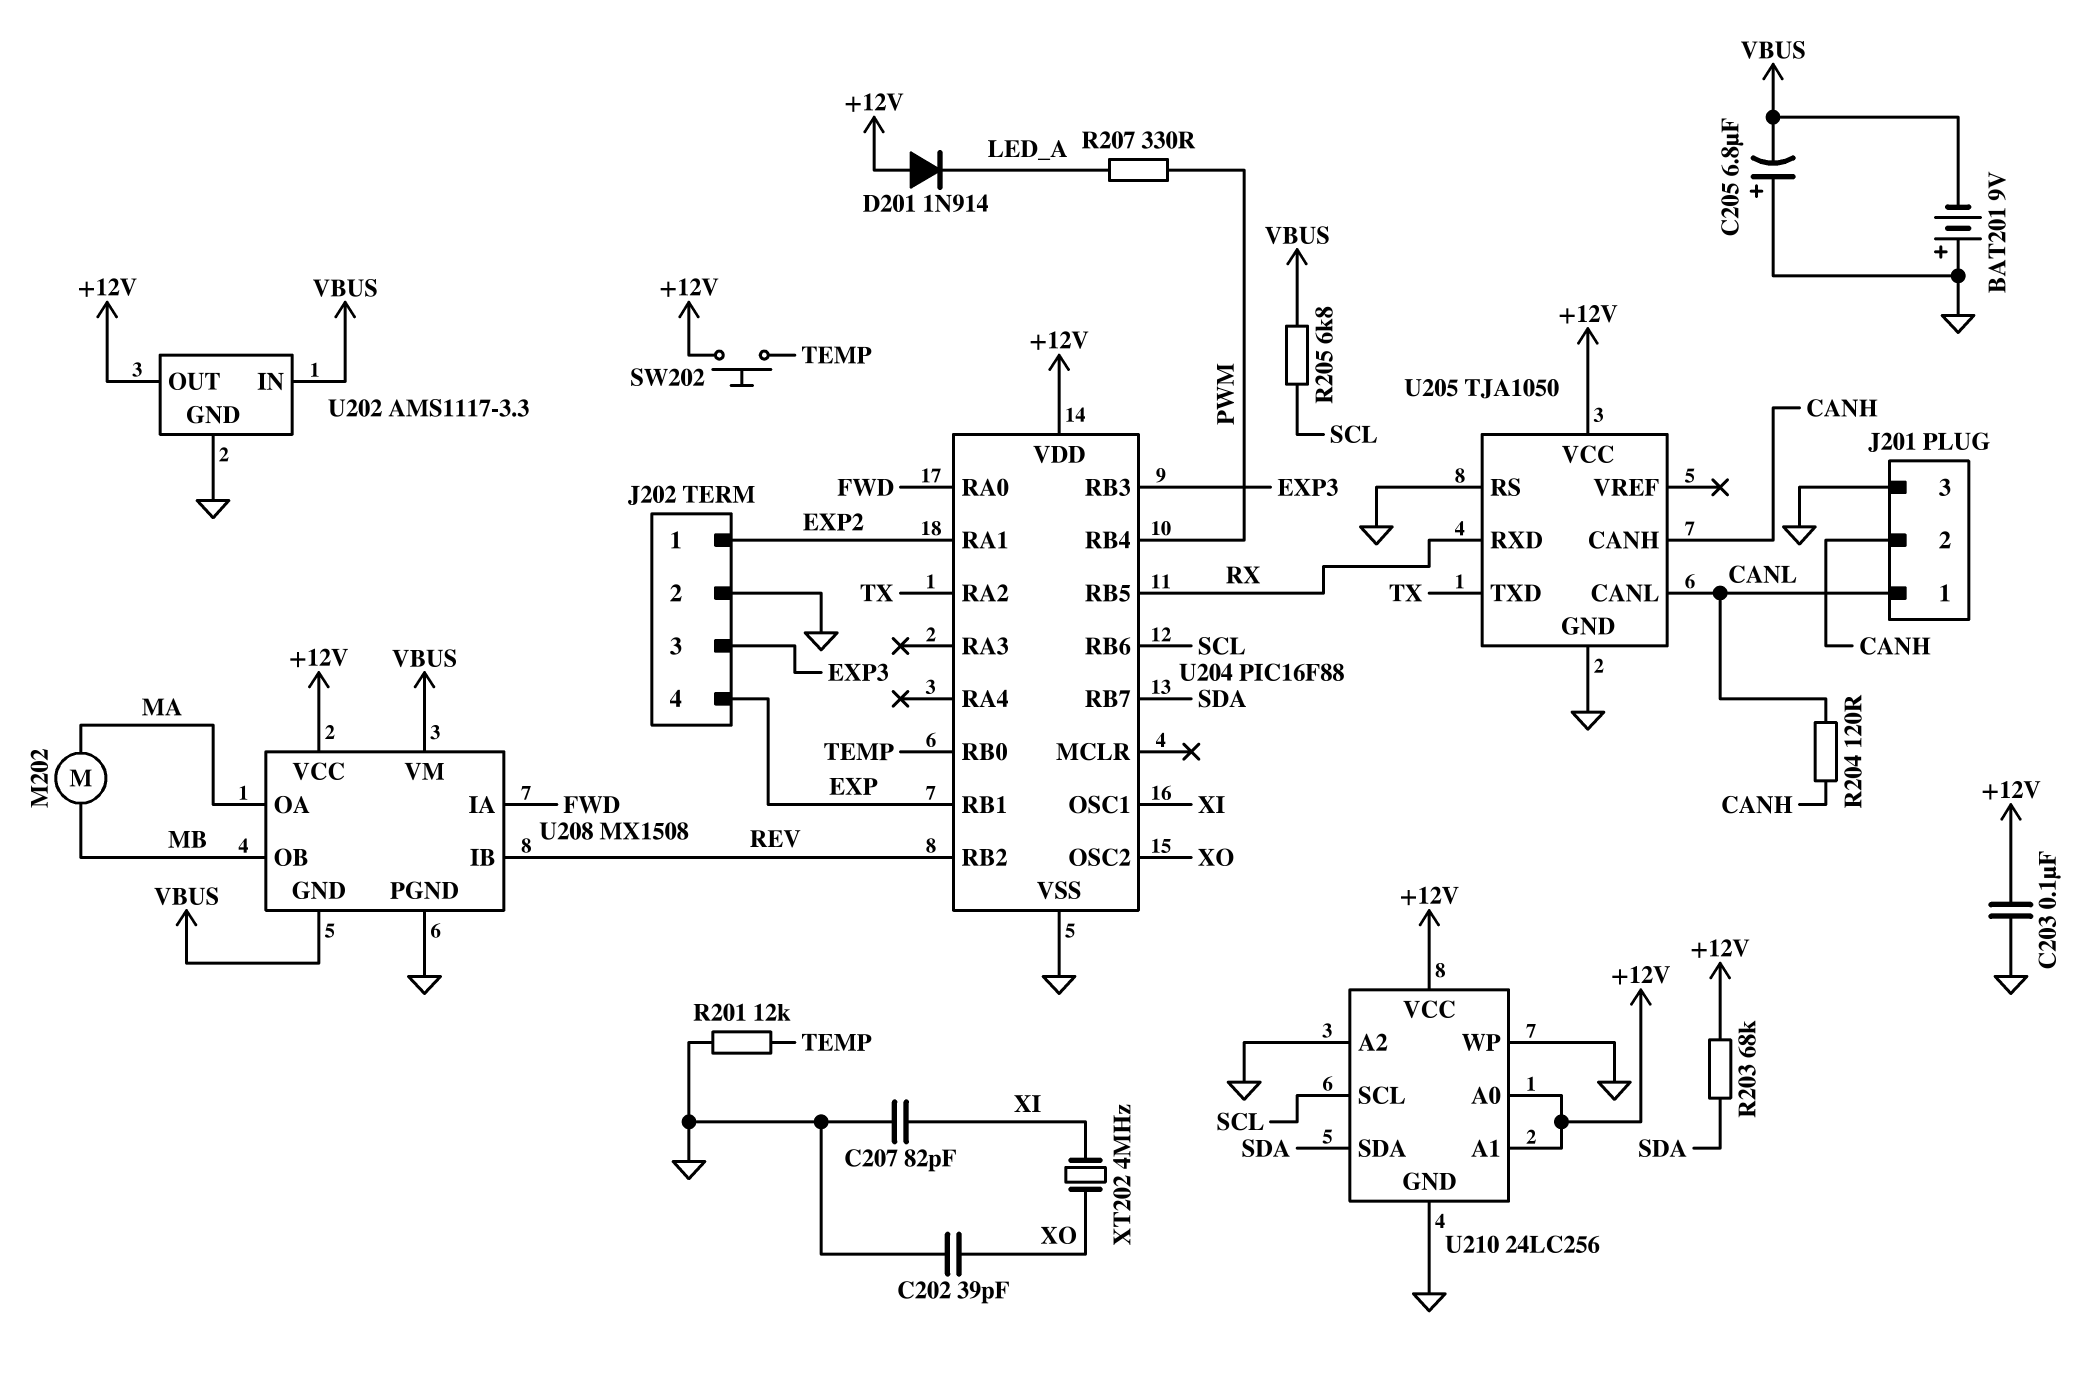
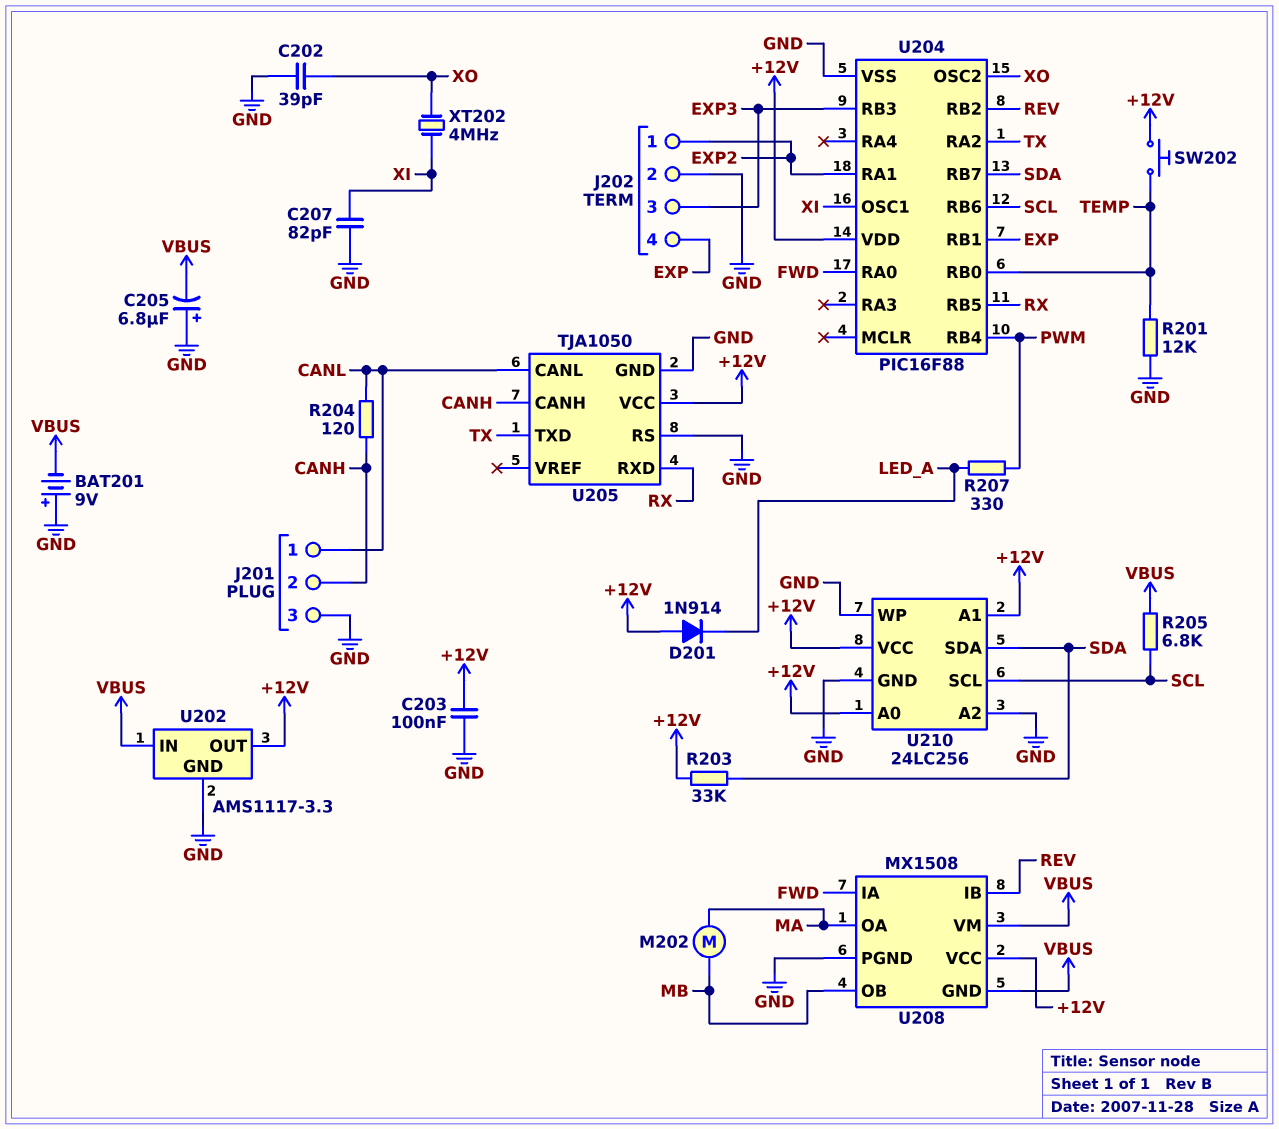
R203: 68k (+12V, SDA) -> 33k (+12V, SDA)

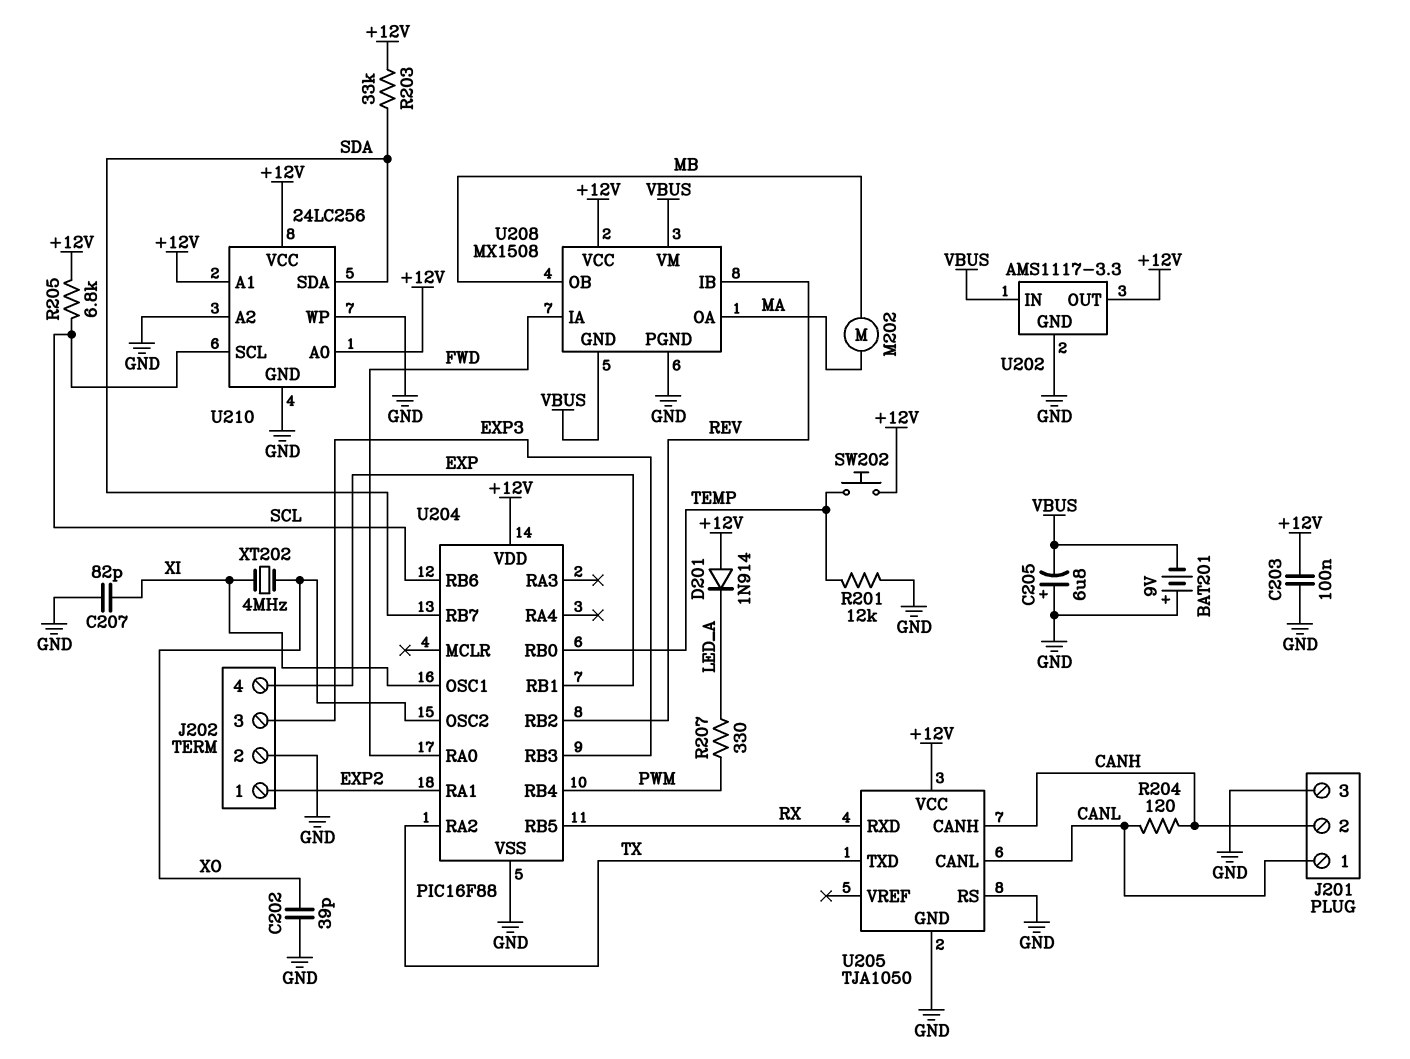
R205: 6.8k (SCL, VBUS) -> 6.8k (+12V, SCL)

